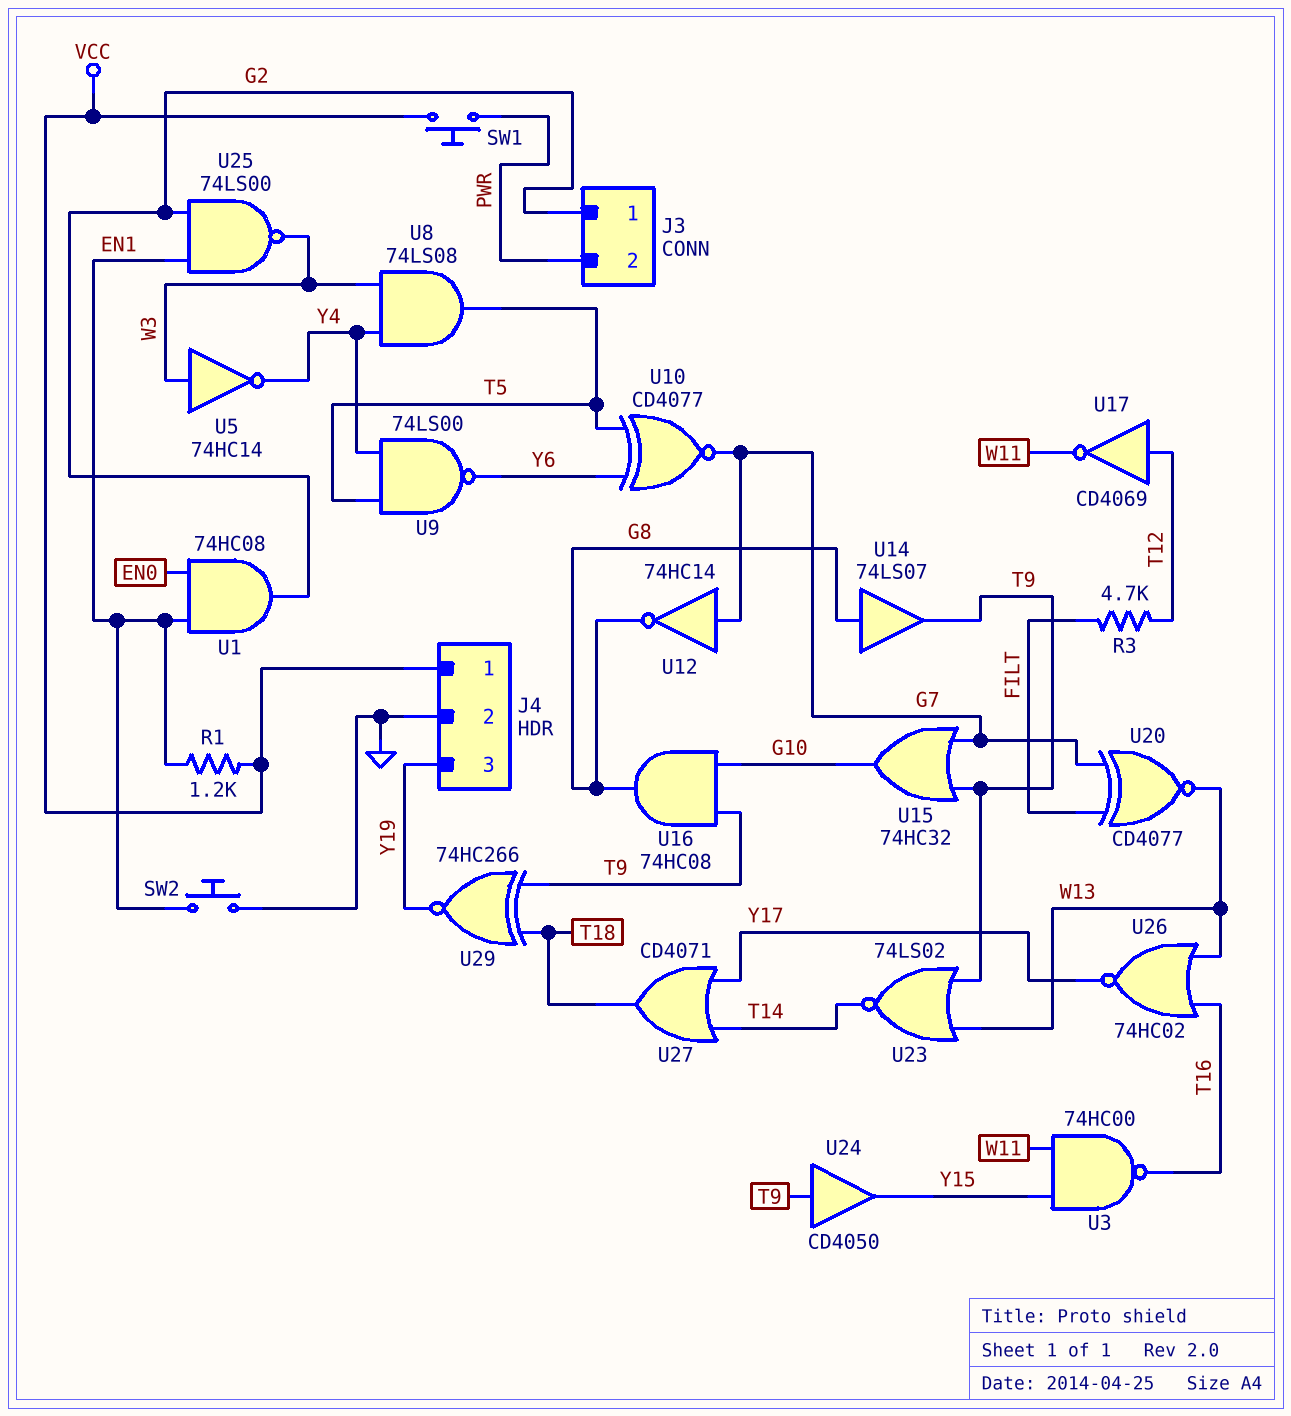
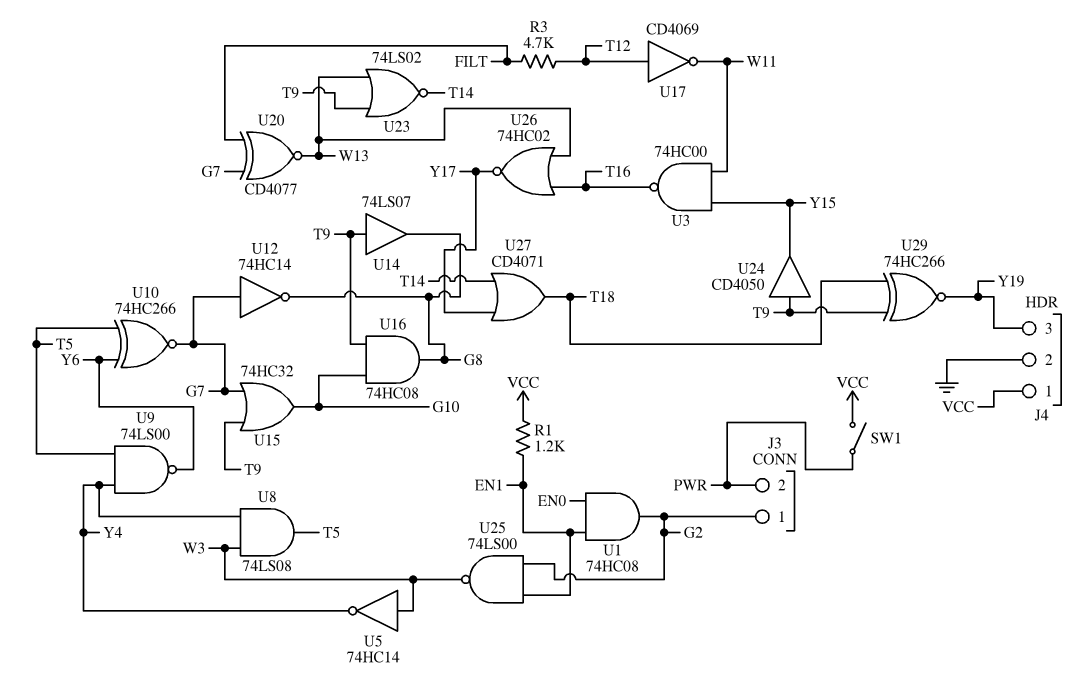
SW1: button (PWR, VCC) -> switch (PWR, VCC)
SW2: button (EN1, GND) -> none
U10: XNOR CD4077 (in T5, in Y6, out G7) -> XNOR 74HC266 (in T5, in Y6, out G7)
U14: buffer 74LS07 (in G8, out T9) -> buffer 74LS07 (in T9, out G8)

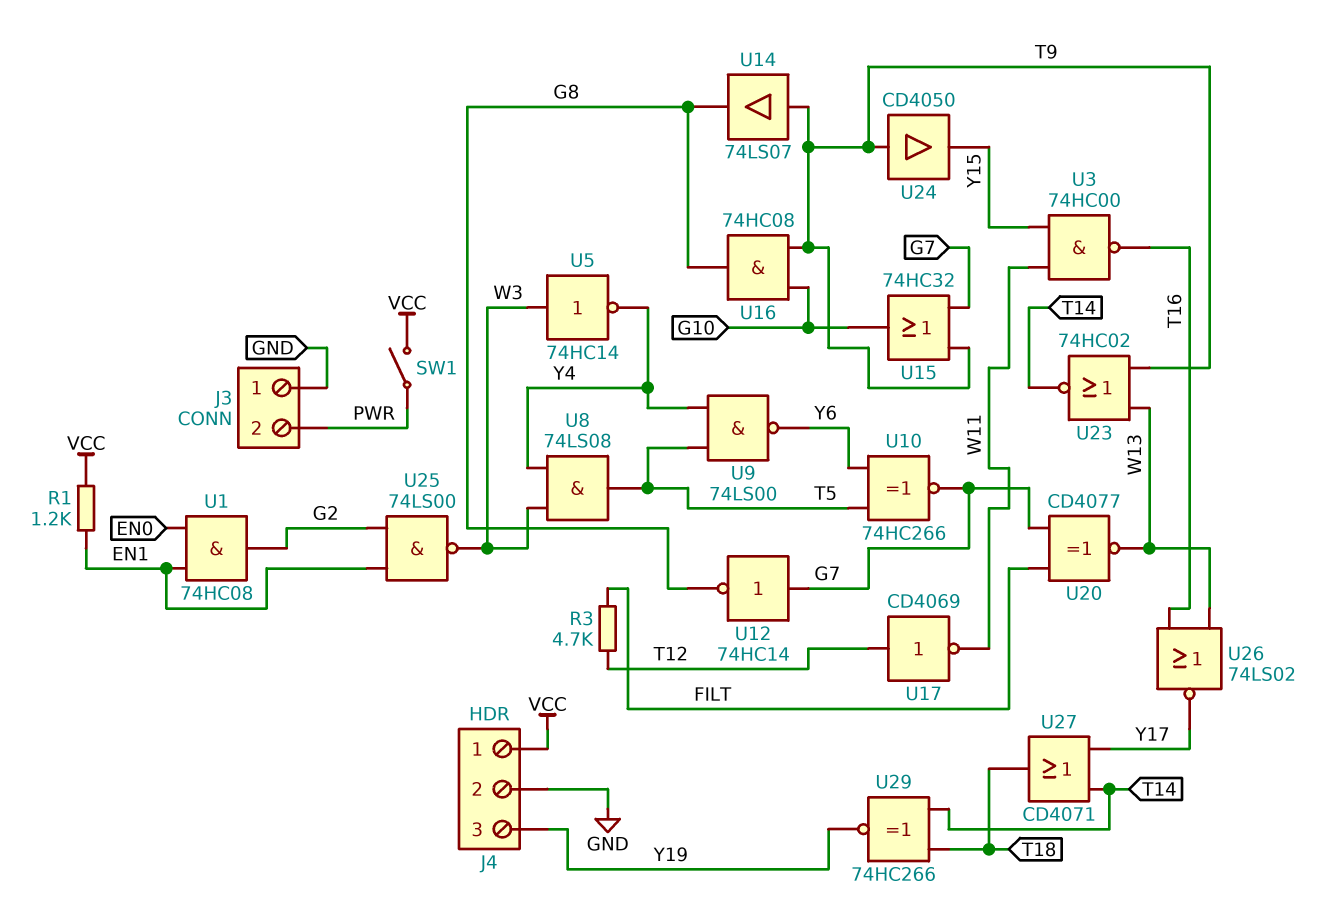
J3 pin 1: G2 -> GND
U23: NOR 74LS02 (in T9, in W13, out T14) -> NOR 74HC02 (in T9, in W13, out T14)
U26: NOR 74HC02 (in T16, in W13, out Y17) -> NOR 74LS02 (in T16, in W13, out Y17)
U29: XNOR 74HC266 (in T9, in T18, out Y19) -> XNOR 74HC266 (in T14, in T18, out Y19)

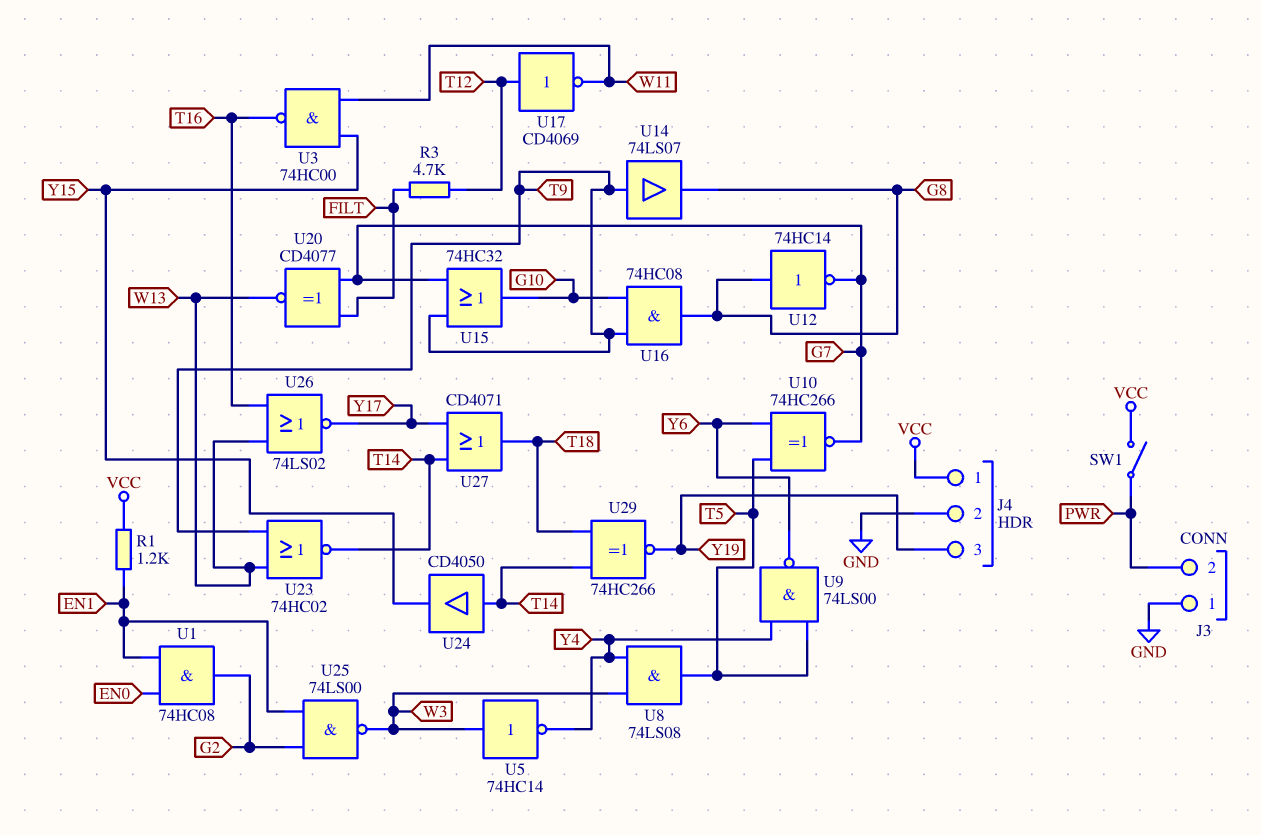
U12: NOT 74HC14 (in G7, out G8) -> NOT 74HC14 (in G8, out G7)
U24: buffer CD4050 (in T9, out Y15) -> buffer CD4050 (in T14, out Y15)

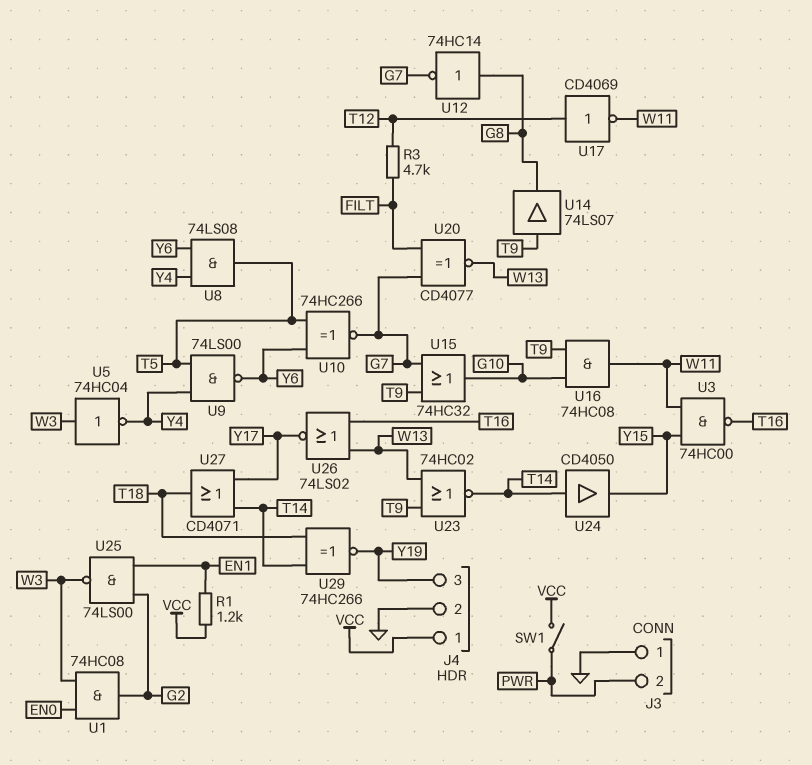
U1: AND 74HC08 (in EN0, in EN1, out G2) -> AND 74HC08 (in EN0, in W3, out G2)
U5: NOT 74HC14 (in W3, out Y4) -> NOT 74HC04 (in W3, out Y4)
U8: AND 74LS08 (in W3, in Y4, out T5) -> AND 74LS08 (in Y4, in Y6, out T5)
U16: AND 74HC08 (in G10, in T9, out G8) -> AND 74HC08 (in G10, in T9, out W11)

